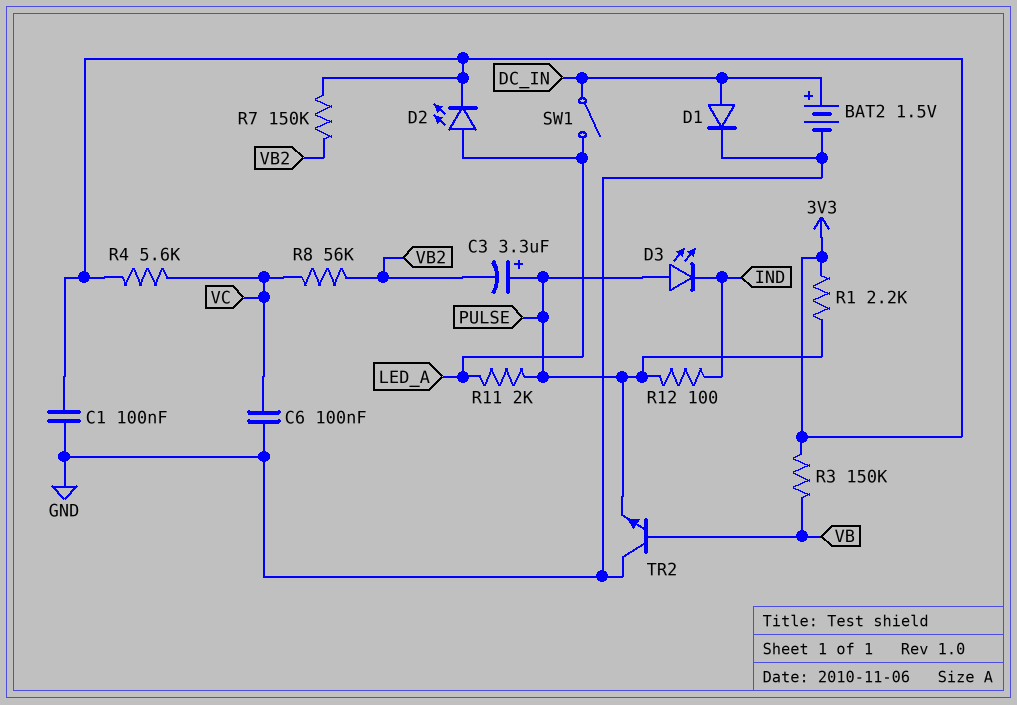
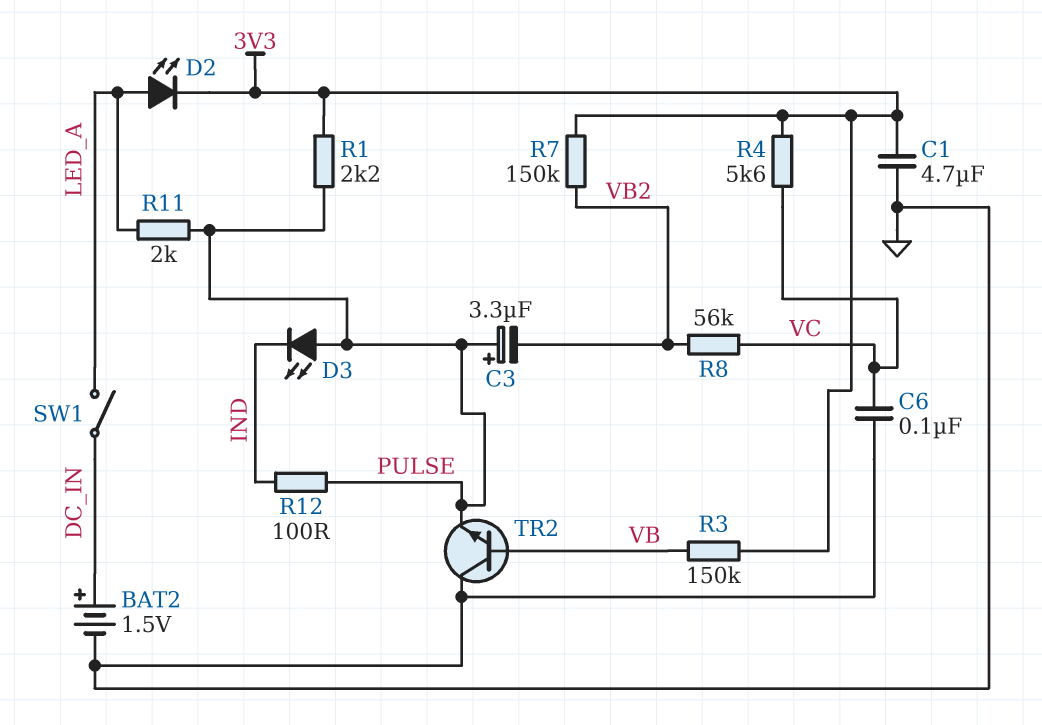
C1: 100nF (3V3, GND) -> 4.7uF (3V3, GND)
D1: diode (A DC_IN, K GND) -> none

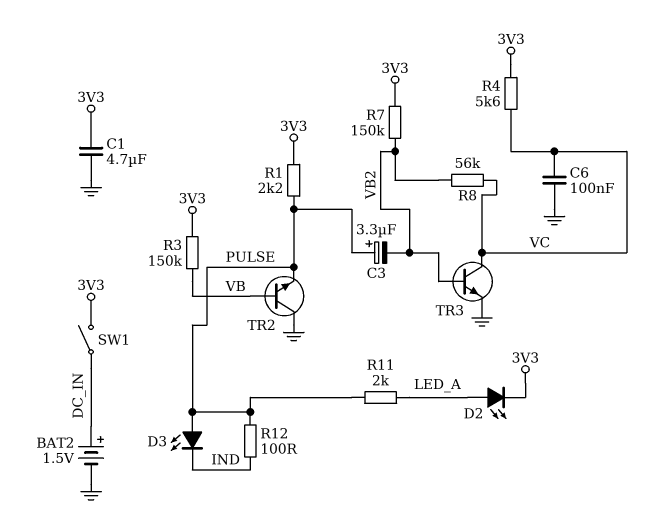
SW1: switch (DC_IN, LED_A) -> switch (3V3, DC_IN)
TR3: none -> NPN (B VB2, C VC, E GND)

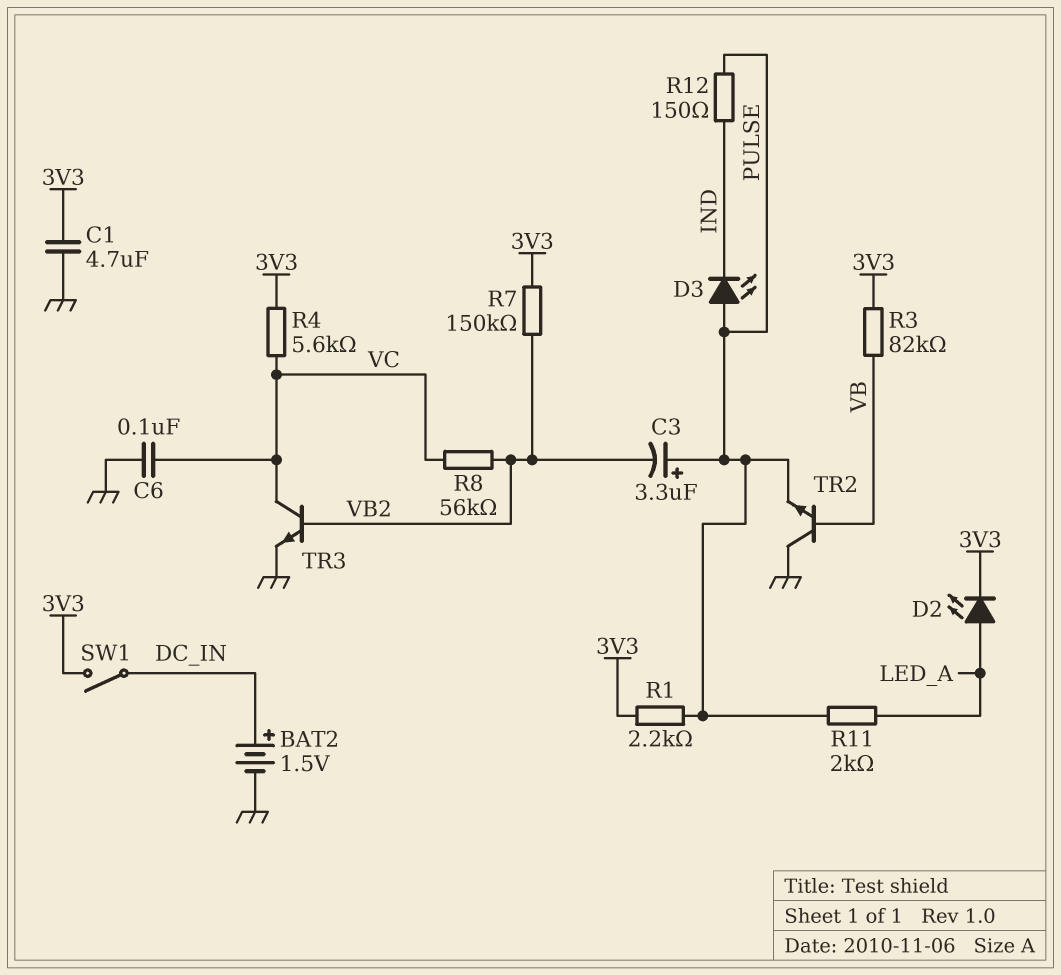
R3: 150k (3V3, VB) -> 82k (3V3, VB)
R12: 100 (IND, PULSE) -> 150 (IND, PULSE)

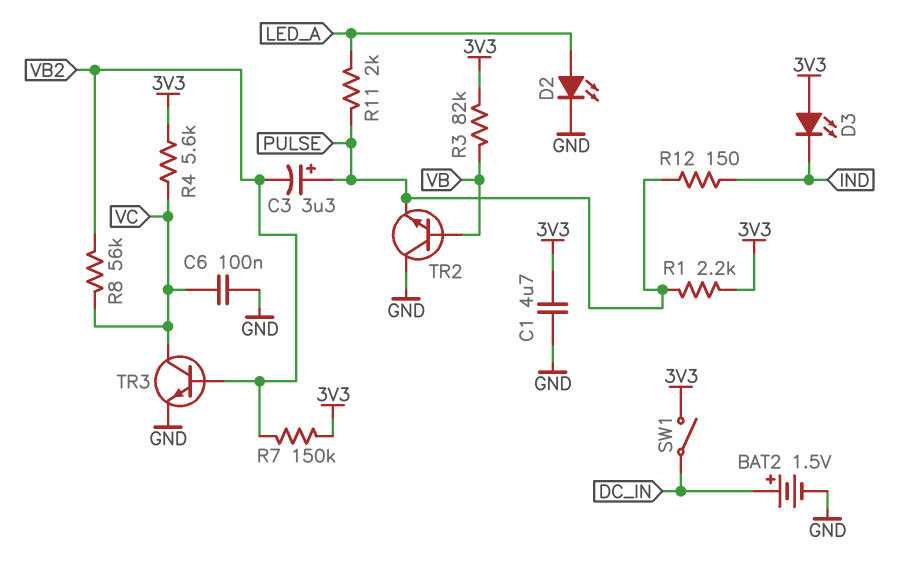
D2: LED (A LED_A, K 3V3) -> LED (A LED_A, K GND)
D3: LED (A PULSE, K IND) -> LED (A 3V3, K IND)

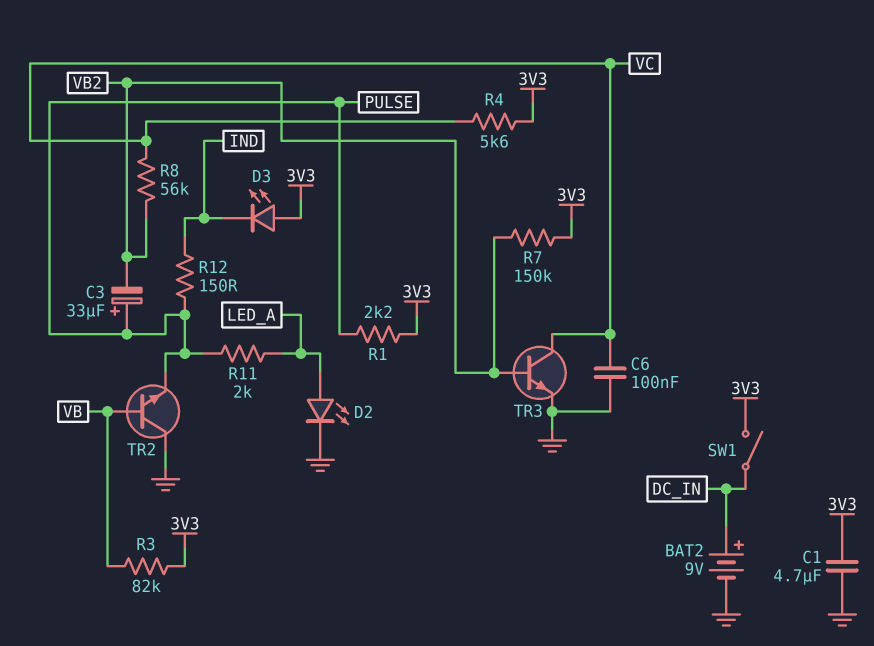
BAT2: 1.5V (plus DC_IN, minus GND) -> 9V (plus DC_IN, minus GND)
C3: 3.3uF (plus PULSE, minus VB2) -> 33uF (plus PULSE, minus VB2)

